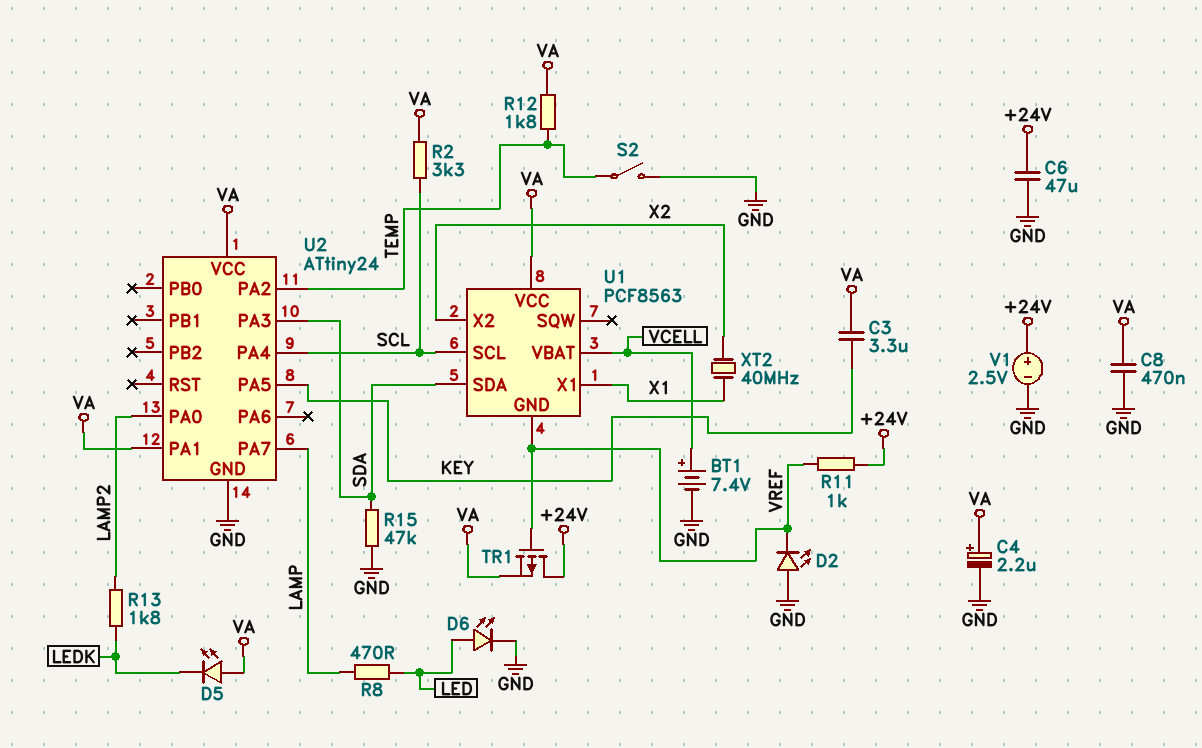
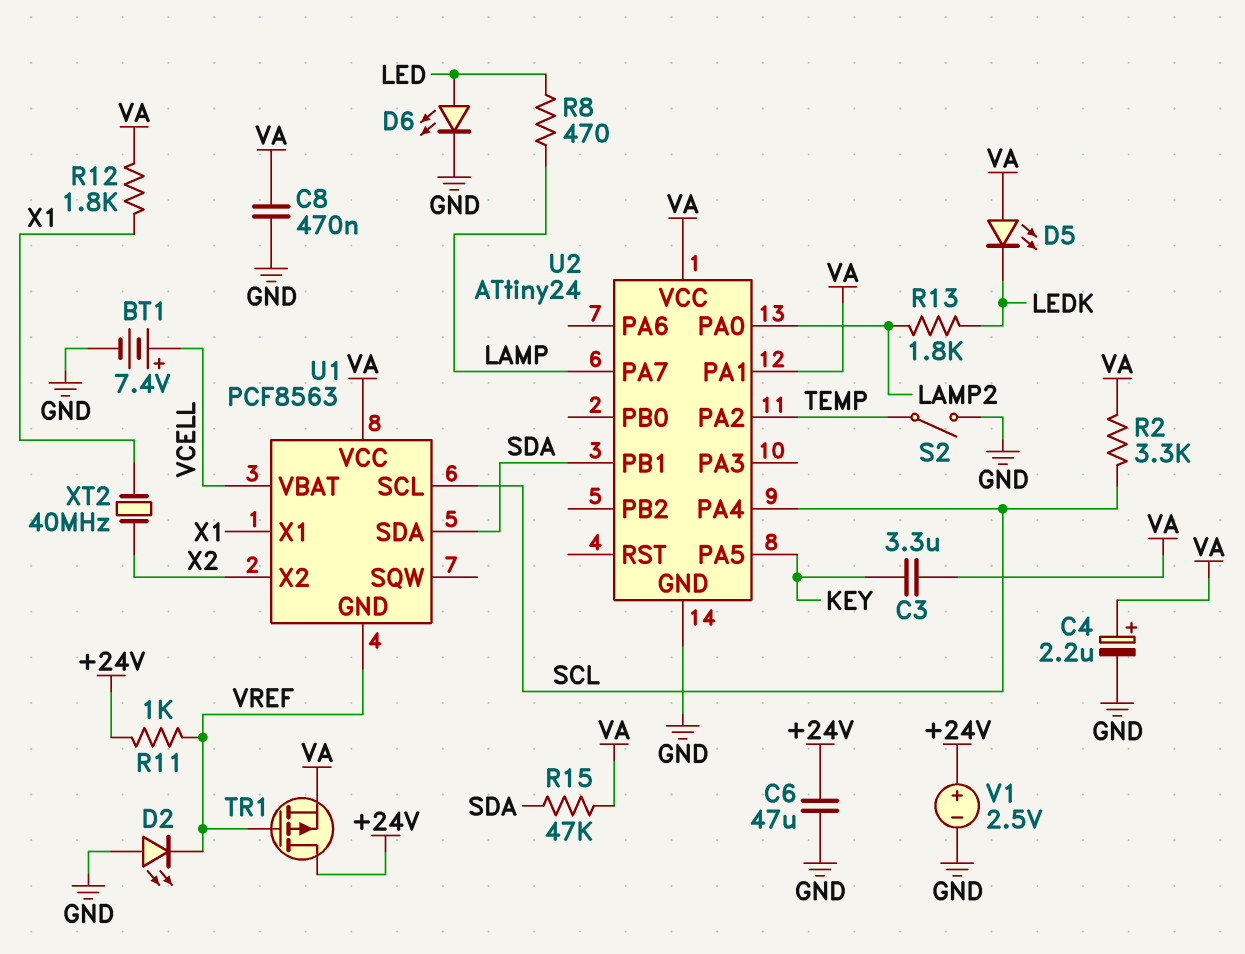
R12: 1.8k (TEMP, VA) -> 1.8k (VA, X1)
R15: 47k (GND, SDA) -> 47k (SDA, VA)
U2 pin PA3: SDA -> none
U2 pin PB1: none -> SDA

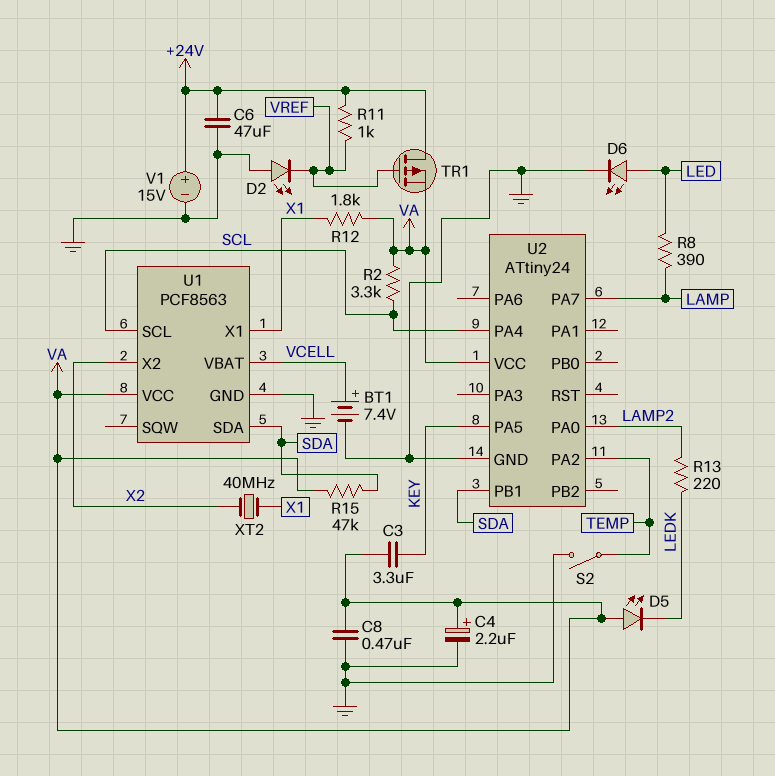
R8: 470 (LAMP, LED) -> 390 (LAMP, LED)
R13: 1.8k (LAMP2, LEDK) -> 220 (LAMP2, LEDK)
U1 pin GND: VREF -> GND
U2 pin PA1: VA -> none
V1: 2.5V (plus +24V, minus GND) -> 15V (plus +24V, minus GND)

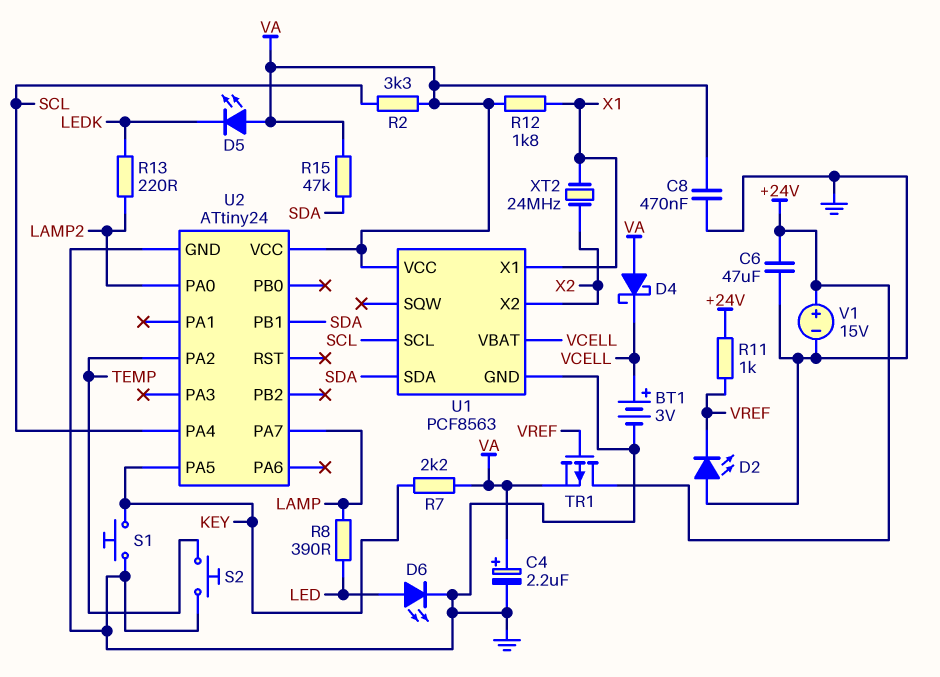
BT1: 7.4V (plus VCELL, minus GND) -> 3V (plus VCELL, minus GND)
C3: 3.3uF (KEY, VA) -> none
D4: none -> schottky (A VA, K VCELL)
R7: none -> 2.2k (KEY, VA)
S1: none -> button (GND, KEY)
S2: switch (GND, TEMP) -> button (GND, TEMP)
XT2: 40MHz (X1, X2) -> 24MHz (X1, X2)

